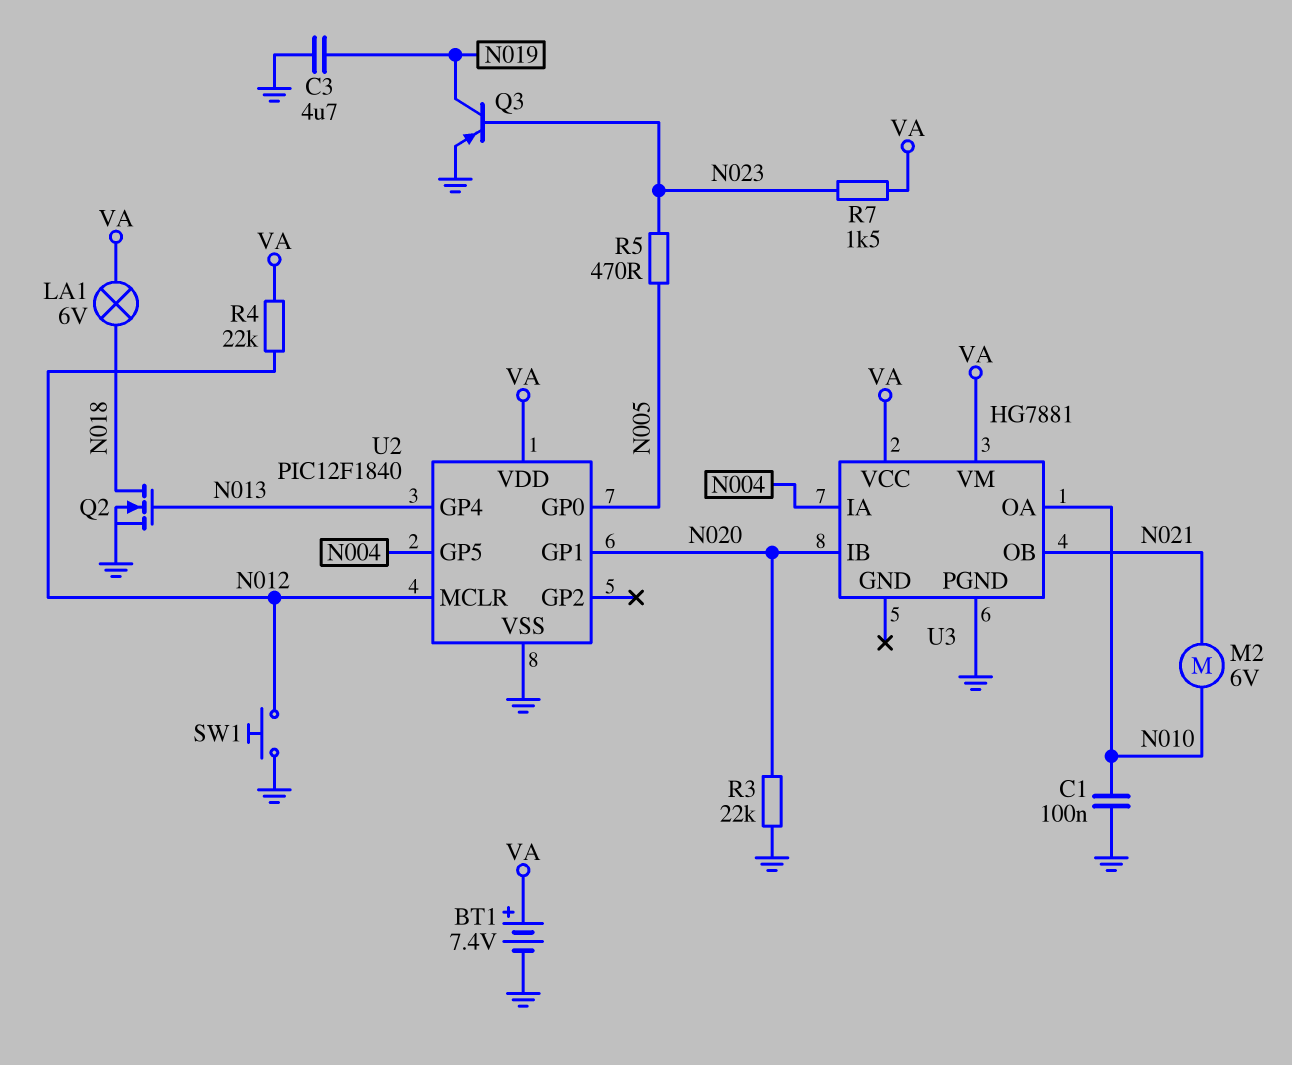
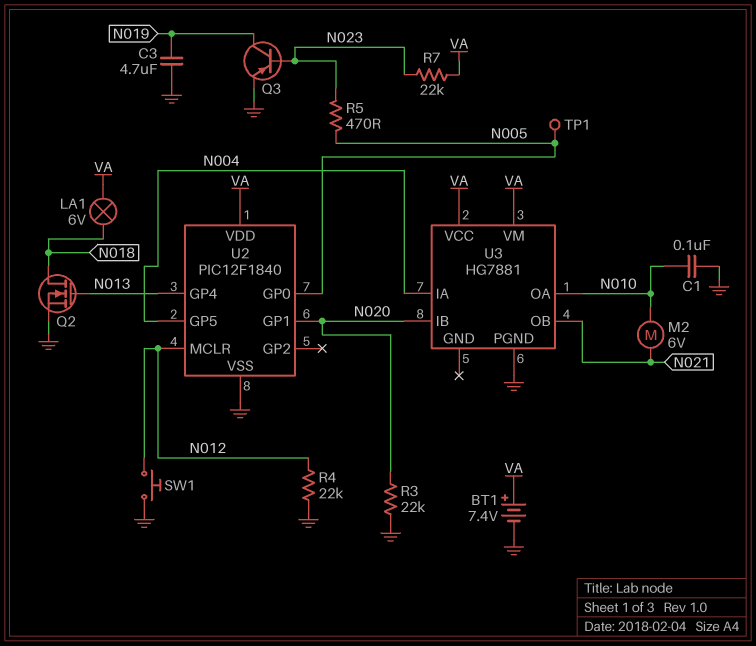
R4: 22k (N012, VA) -> 22k (GND, N012)
R7: 1.5k (N023, VA) -> 22k (N023, VA)
TP1: none -> test point (N005)

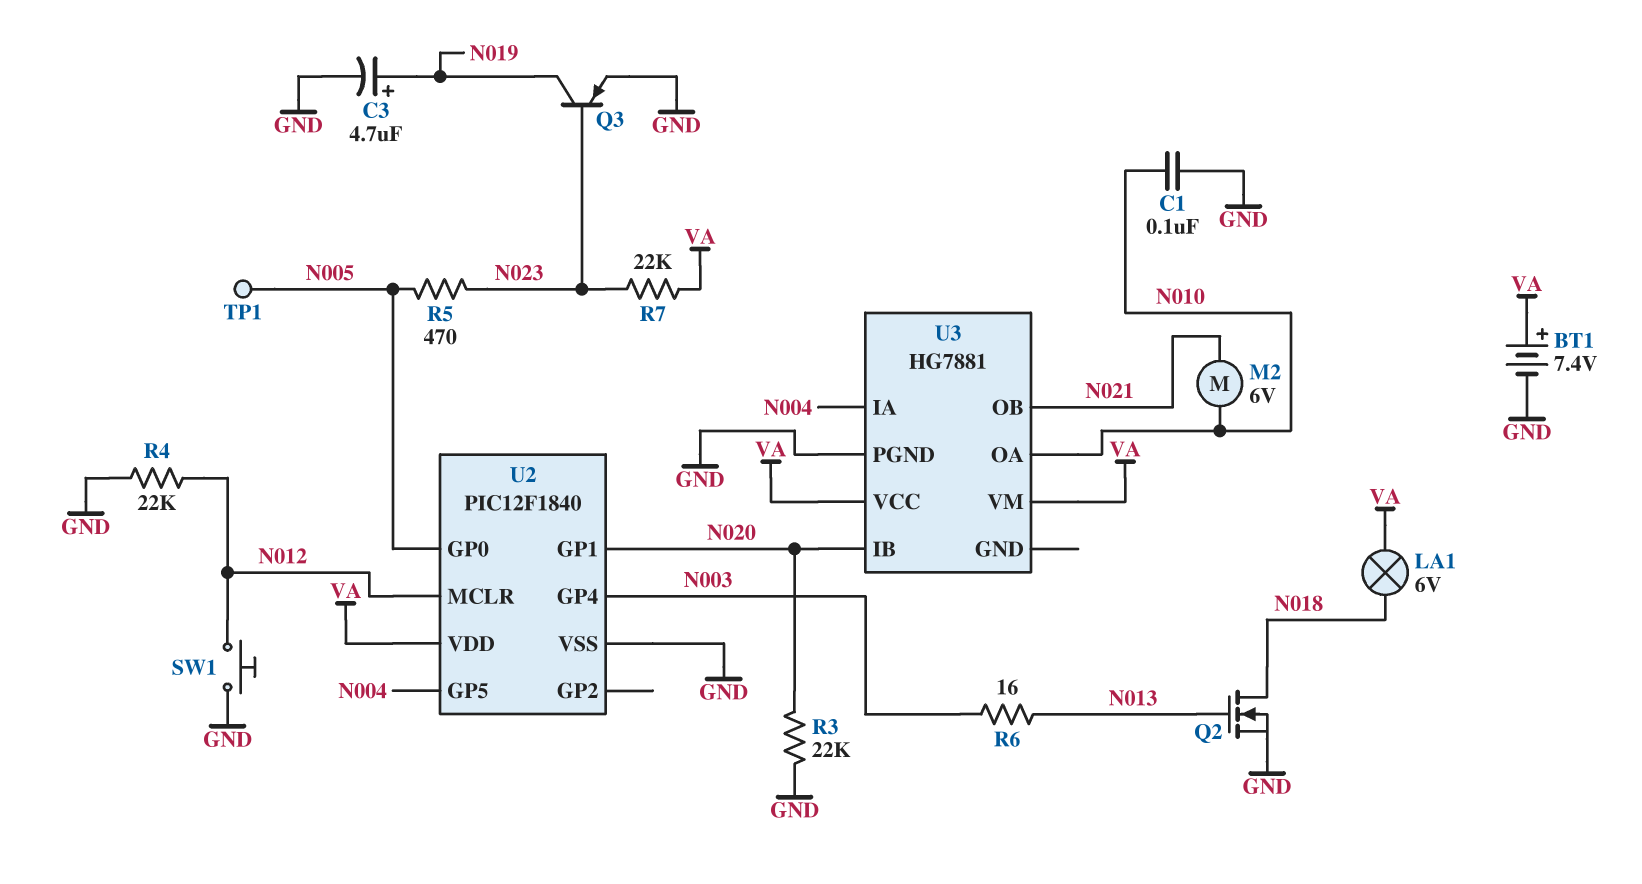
C3: 4.7uF (GND, N019) -> 4.7uF (plus N019, minus GND)
R6: none -> 16 (N003, N013)
U2 pin GP4: N013 -> N003

